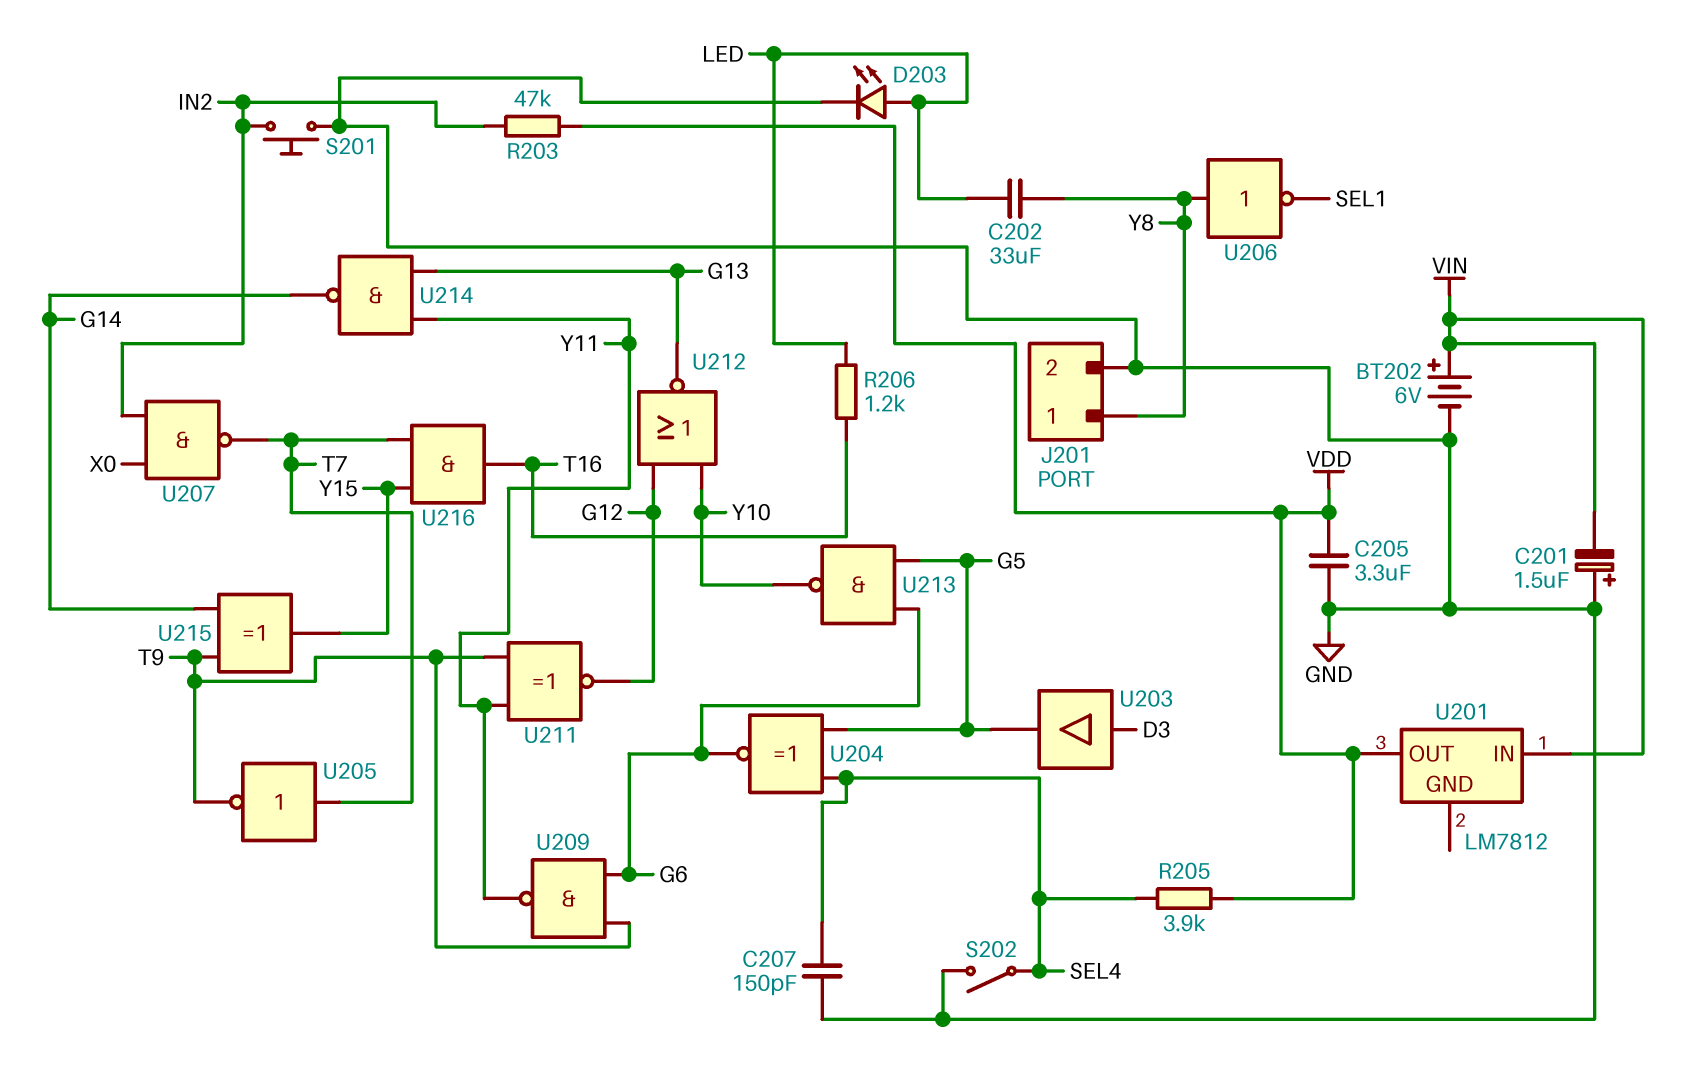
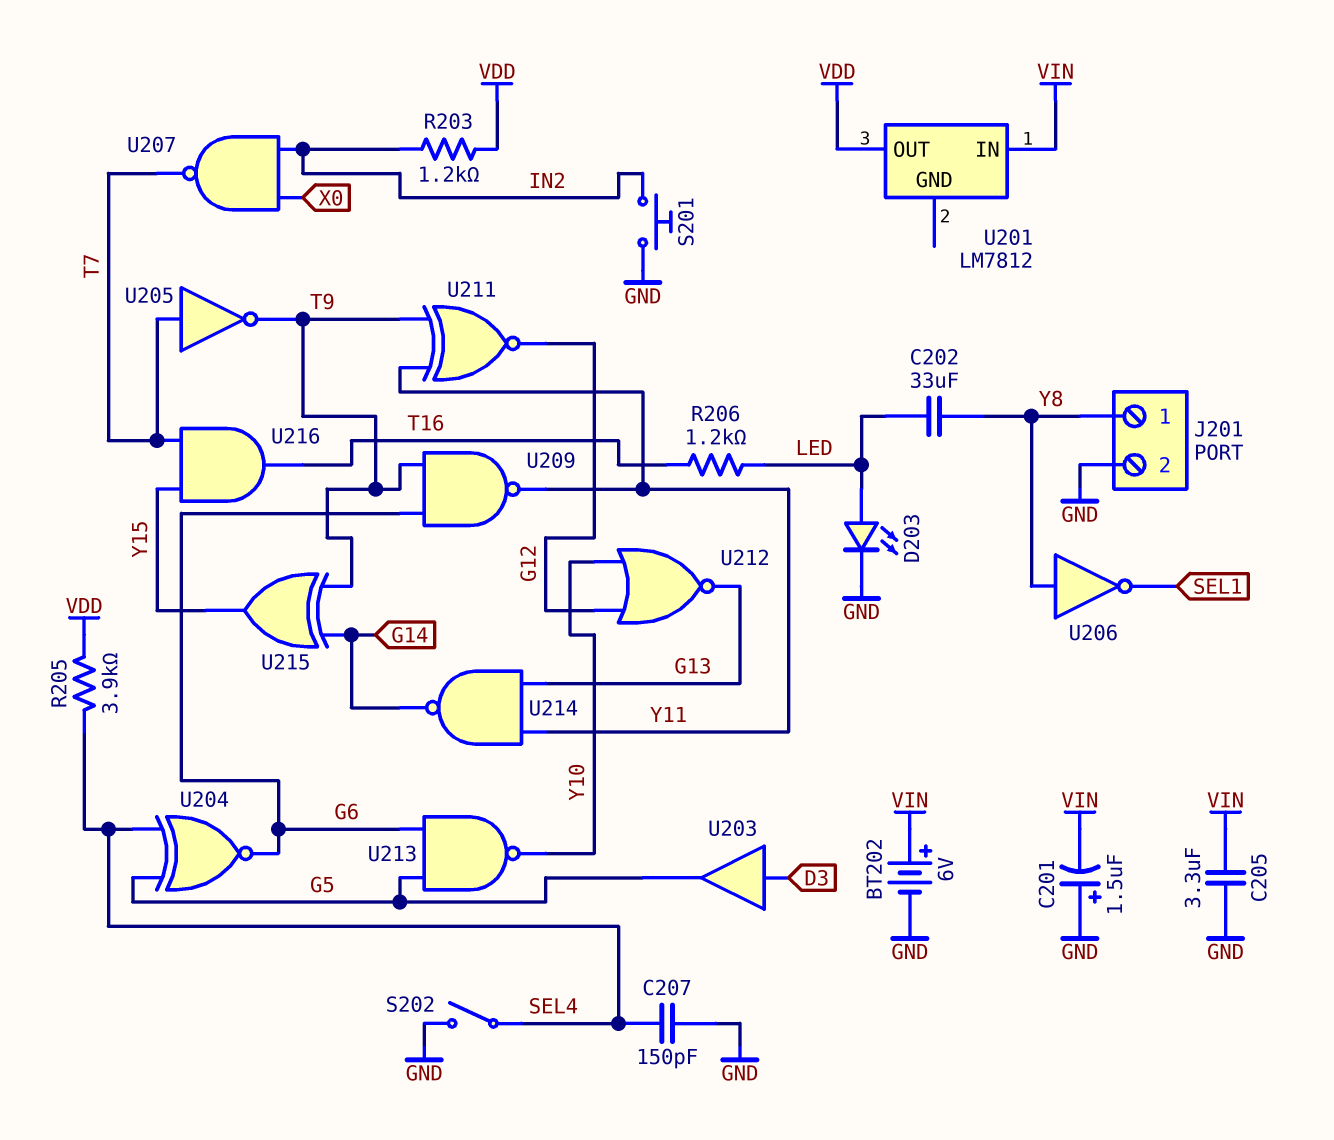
C205: 3.3uF (GND, VDD) -> 3.3uF (GND, VIN)
R203: 47k (IN2, VDD) -> 1.2k (IN2, VDD)

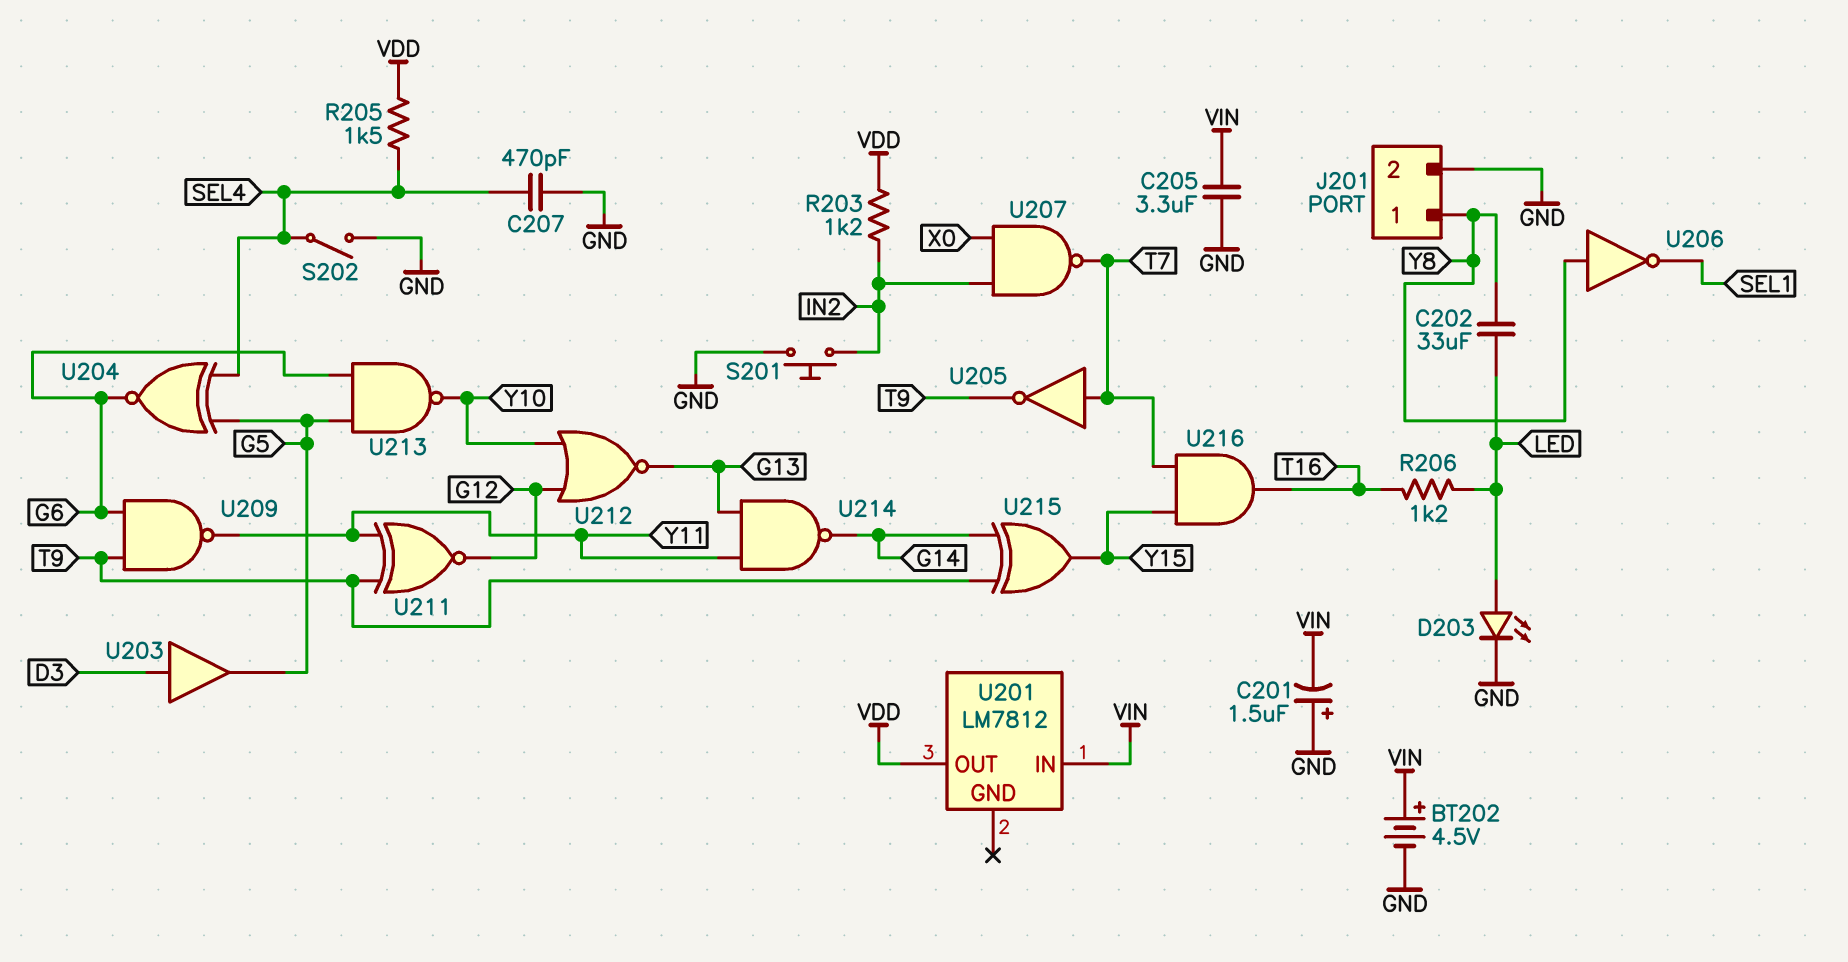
BT202: 6V (plus VIN, minus GND) -> 4.5V (plus VIN, minus GND)
C207: 150pF (GND, SEL4) -> 470pF (GND, SEL4)
R205: 3.9k (SEL4, VDD) -> 1.5k (SEL4, VDD)

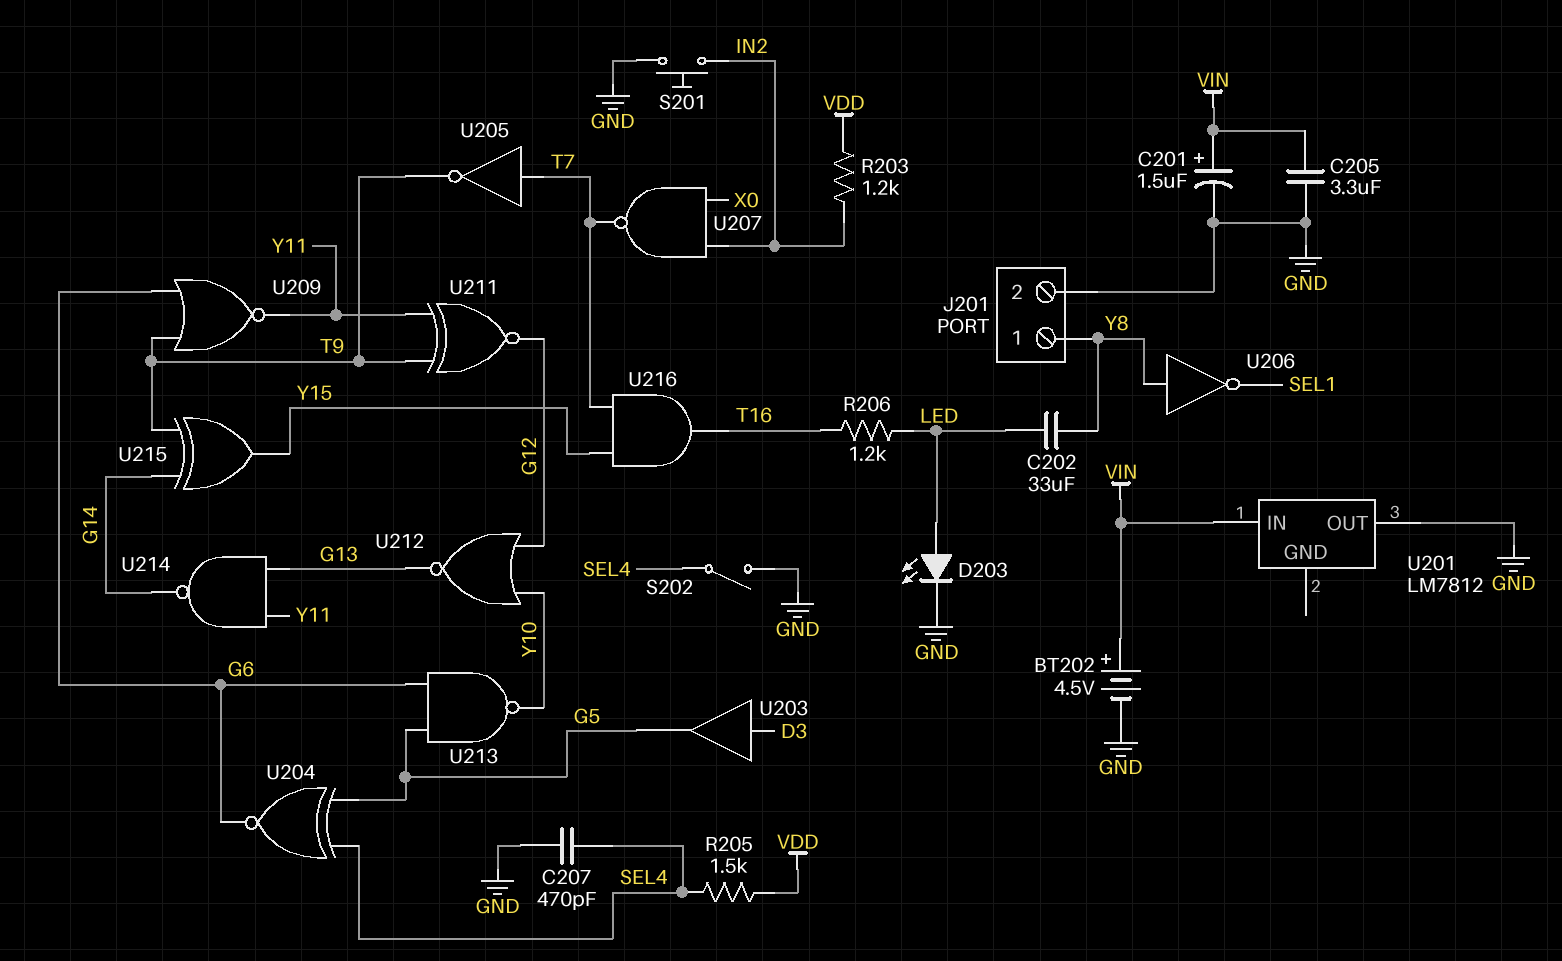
C201: 1.5uF (plus GND, minus VIN) -> 1.5uF (plus VIN, minus GND)
U201 pin OUT: VDD -> GND
U209: NAND (in G6, in T9, out Y11) -> NOR (in G6, in T9, out Y11)

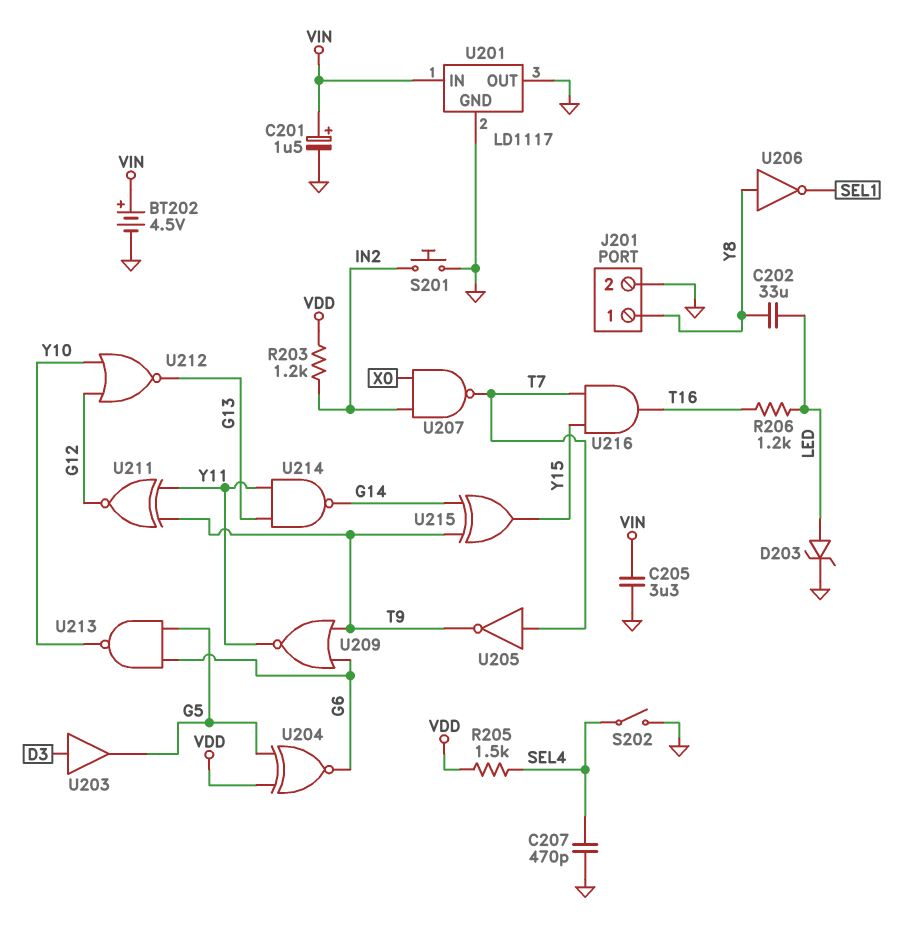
D203: LED (A LED, K GND) -> zener (A LED, K GND)
U201: LM7812 -> LD1117
U201 pin GND: none -> GND
U204: XNOR (in G5, in SEL4, out G6) -> XNOR (in G5, in VDD, out G6)

